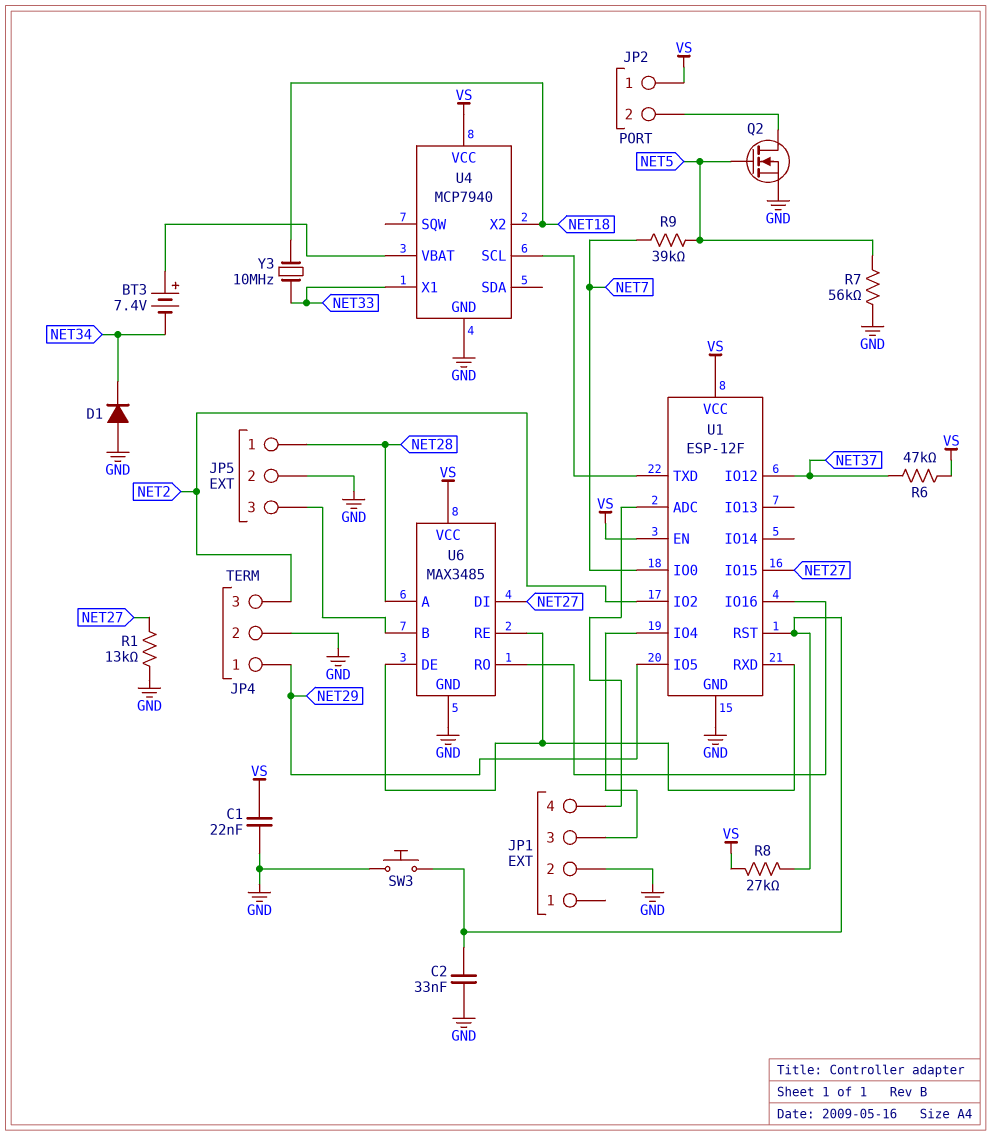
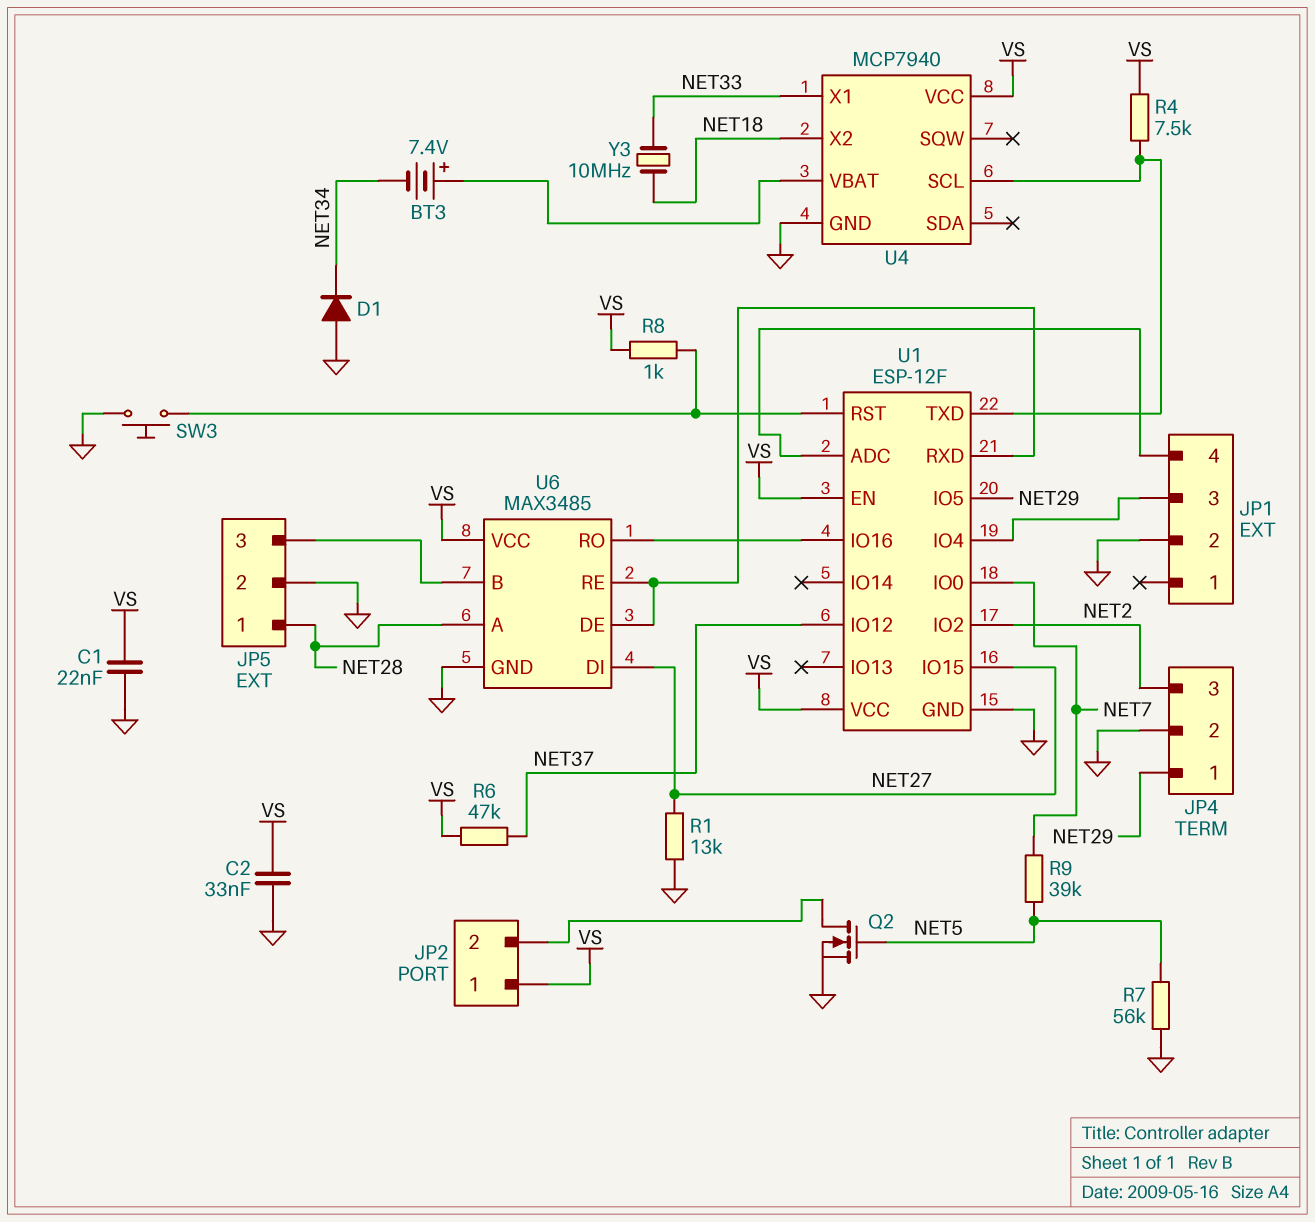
C2: 33nF (GND, U1/RST) -> 33nF (GND, VS)
R4: none -> 7.5k (U1/TXD, VS)
R8: 27k (U1/RST, VS) -> 1k (U1/RST, VS)

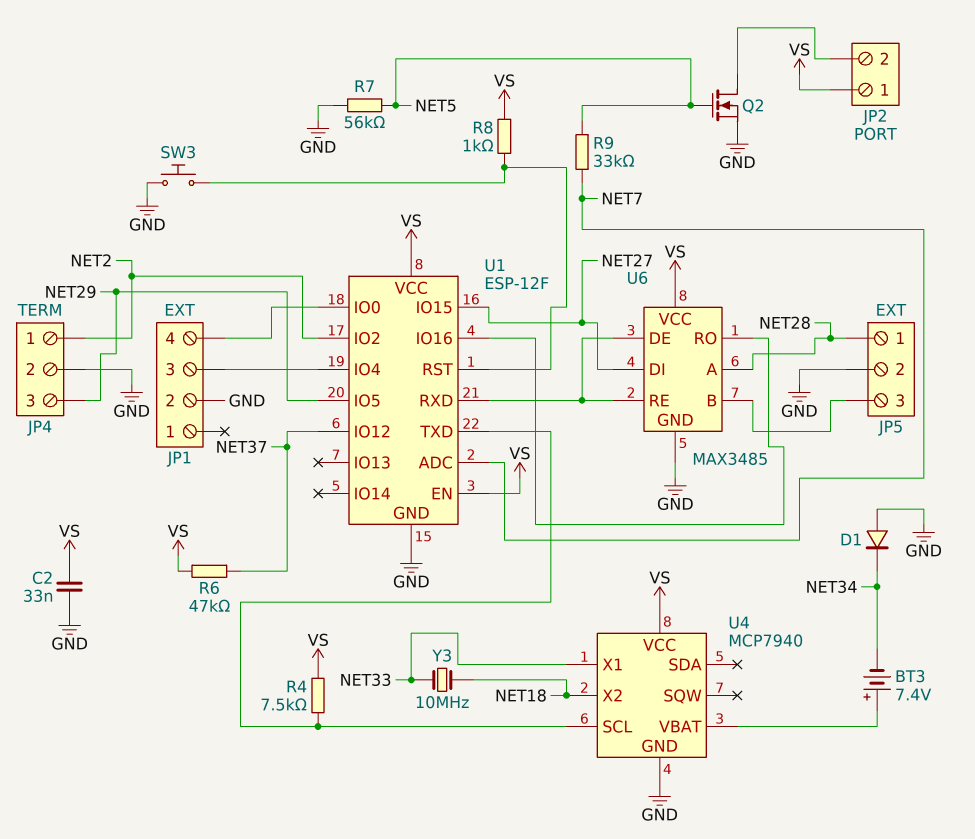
C1: 22nF (GND, VS) -> none
JP4 pin 1: NET29 -> NET2
JP4 pin 3: NET2 -> NET29
R1: 13k (GND, NET27) -> none
R9: 39k (NET5, NET7) -> 33k (NET5, NET7)
U1 pin ADC: JP1/4 -> NET7
U1 pin IO0: NET7 -> JP1/4

